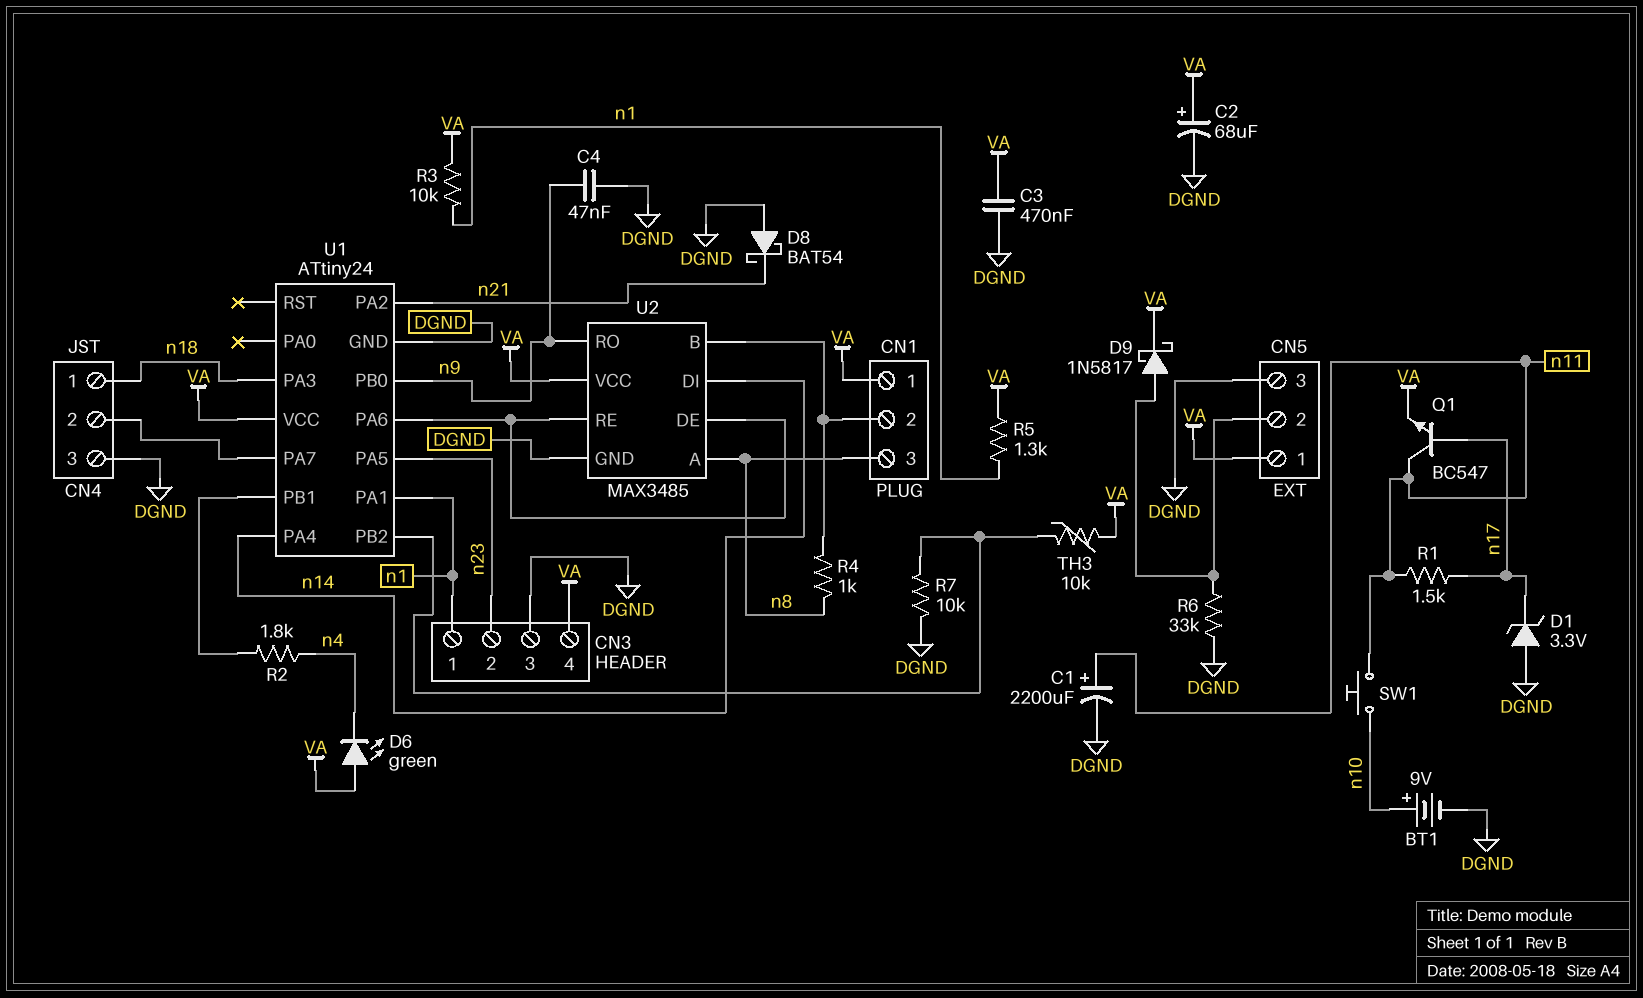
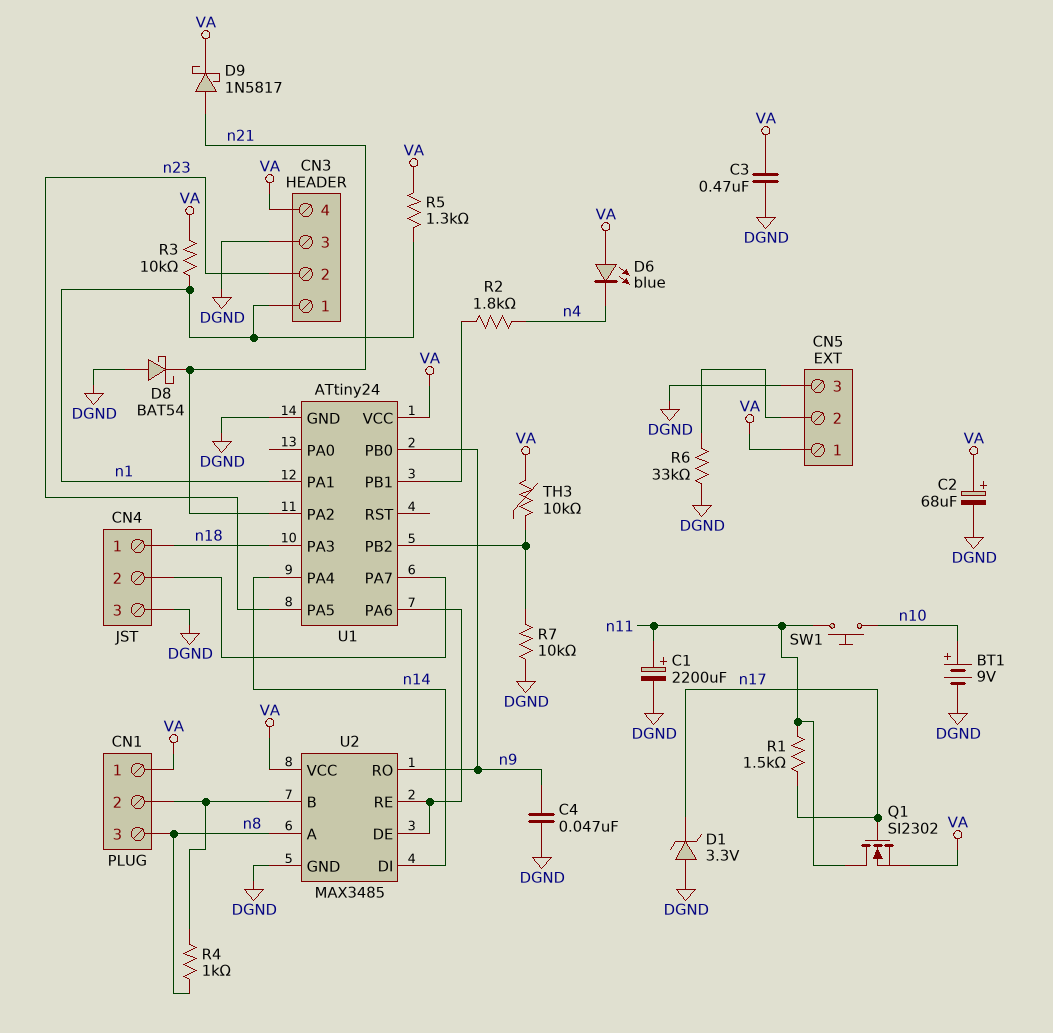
D6: LED green (A VA, K n4) -> LED blue (A VA, K n4)
D9: schottky 1N5817 (A CN5/2, K VA) -> schottky 1N5817 (A n21, K VA)
Q1: NPN BC547 (B n17, C n11, E VA) -> NMOS SI2302 (G n17, D n11, S VA)

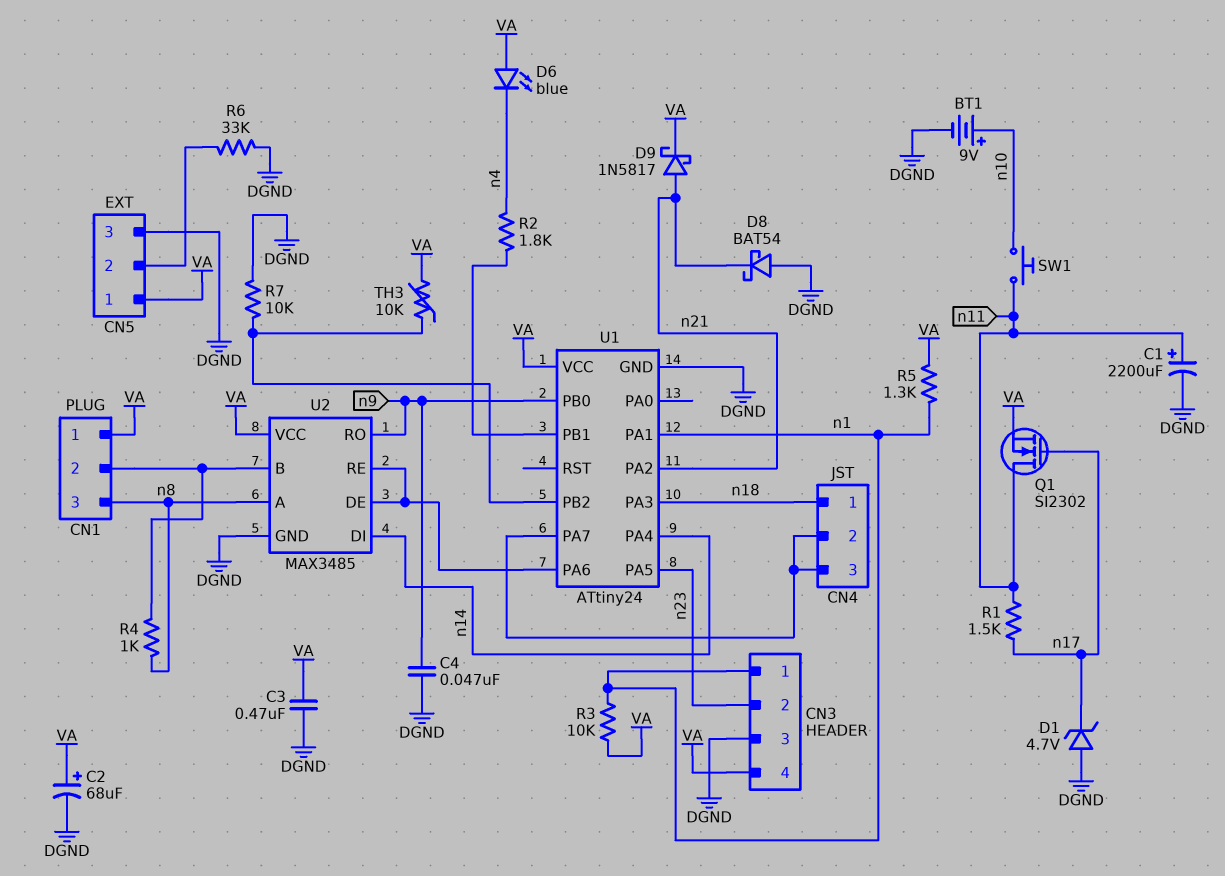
CN4 pin 3: DGND -> CN4/2
D1: zener 3.3V (A DGND, K n17) -> zener 4.7V (A DGND, K n17)

